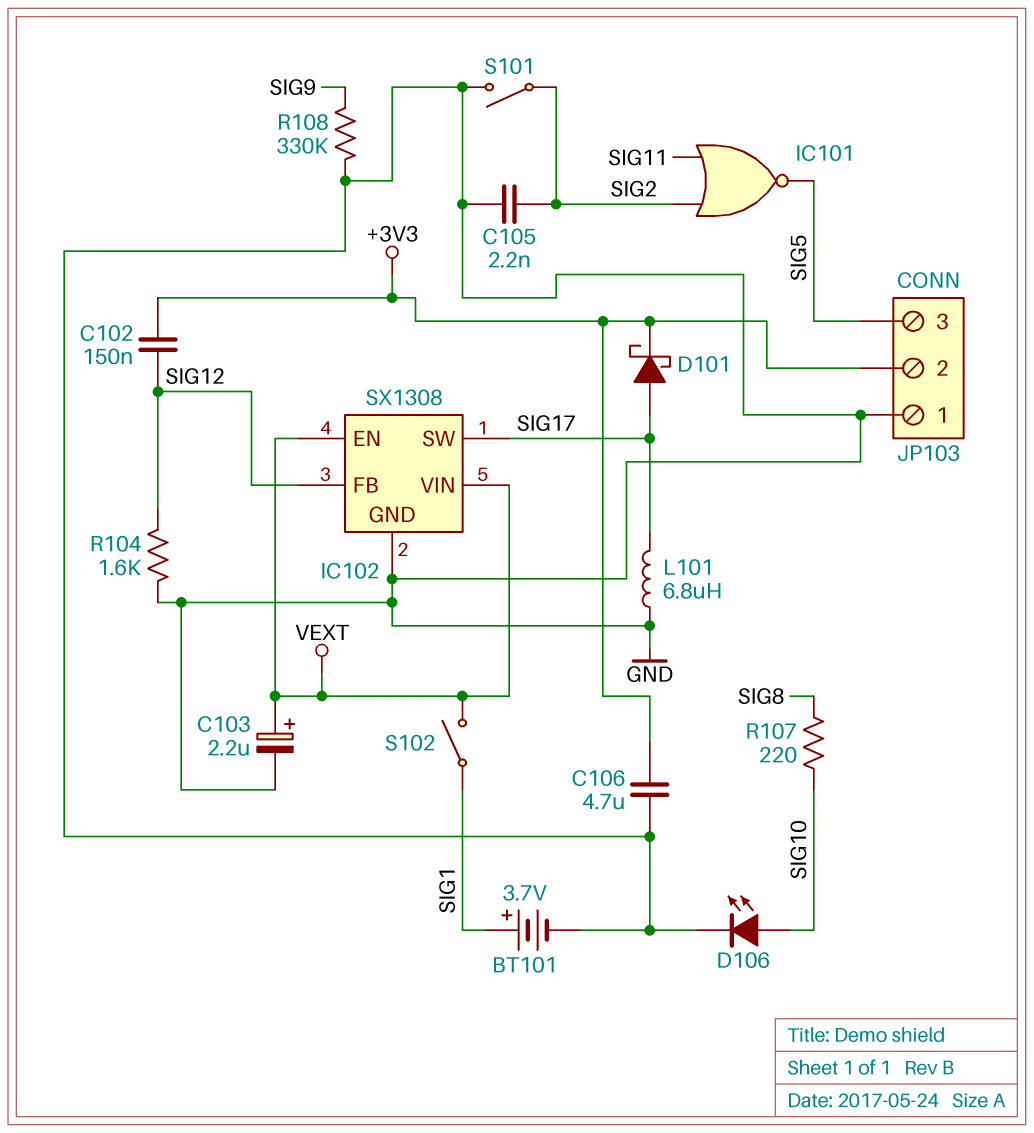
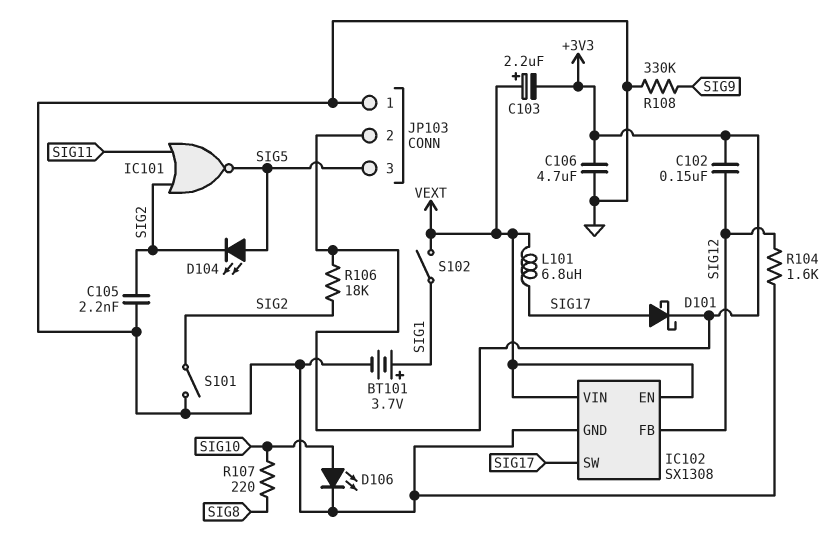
C103: 2.2uF (plus VEXT, minus GND) -> 2.2uF (plus VEXT, minus +3V3)
D104: none -> LED (A SIG5, K SIG2)
L101: 6.8uH (GND, SIG17) -> 6.8uH (SIG17, VEXT)
R106: none -> 18k (+3V3, SIG2)

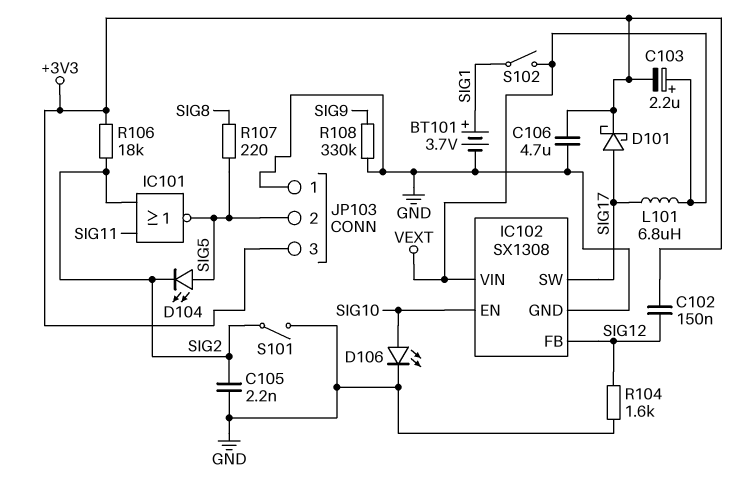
IC102 pin EN: VEXT -> SIG10
JP103 pin 2: +3V3 -> SIG5
JP103 pin 3: SIG5 -> +3V3
R107: 220 (SIG8, SIG10) -> 220 (SIG5, SIG8)

